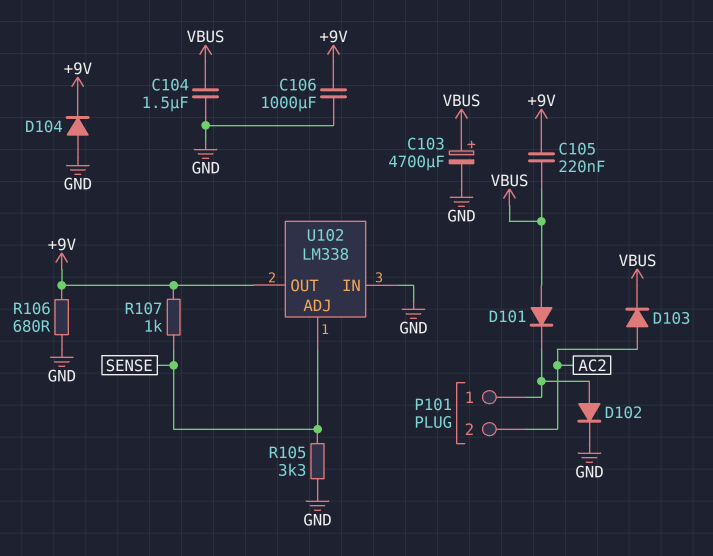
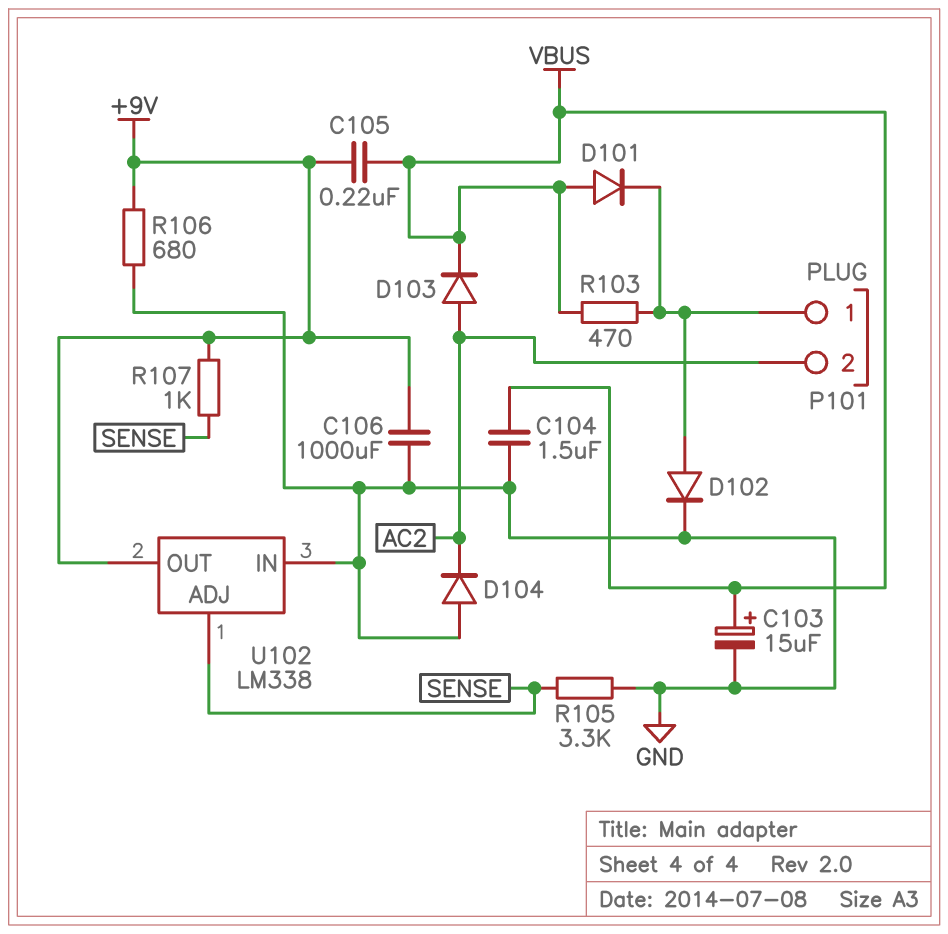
C103: 4700uF (plus VBUS, minus GND) -> 15uF (plus VBUS, minus GND)
D104: diode (A GND, K +9V) -> diode (A GND, K AC2)
R103: none -> 470 (P101/1, VBUS)

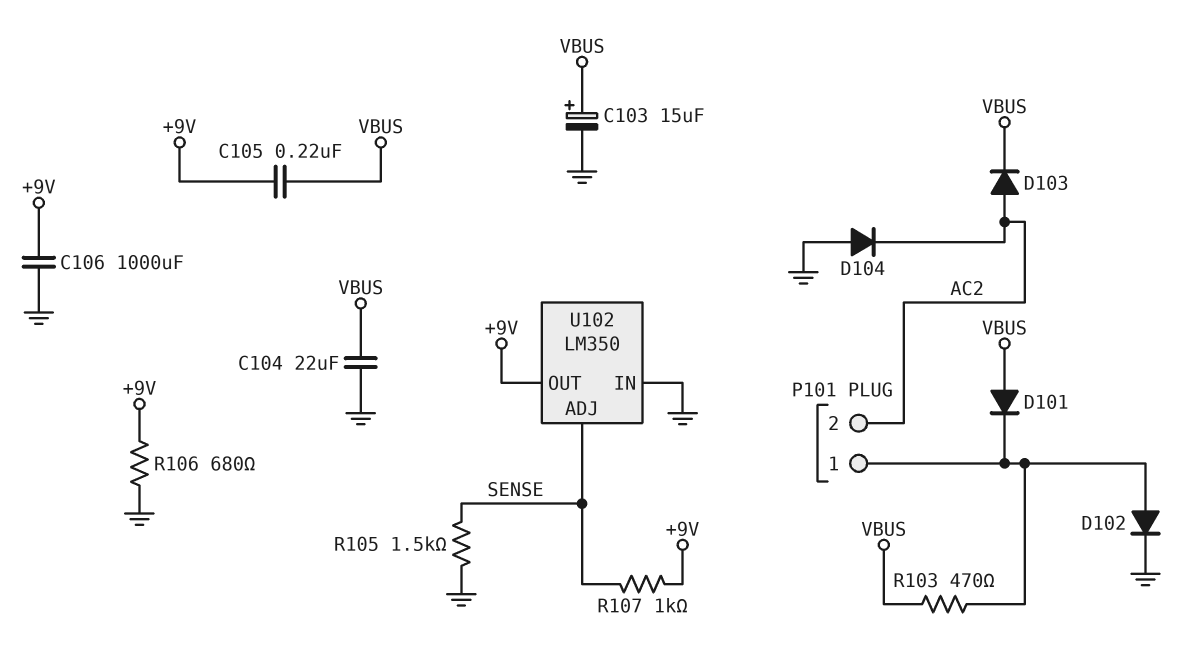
C104: 1.5uF (GND, VBUS) -> 22uF (GND, VBUS)
R105: 3.3k (GND, SENSE) -> 1.5k (GND, SENSE)
U102: LM338 -> LM350

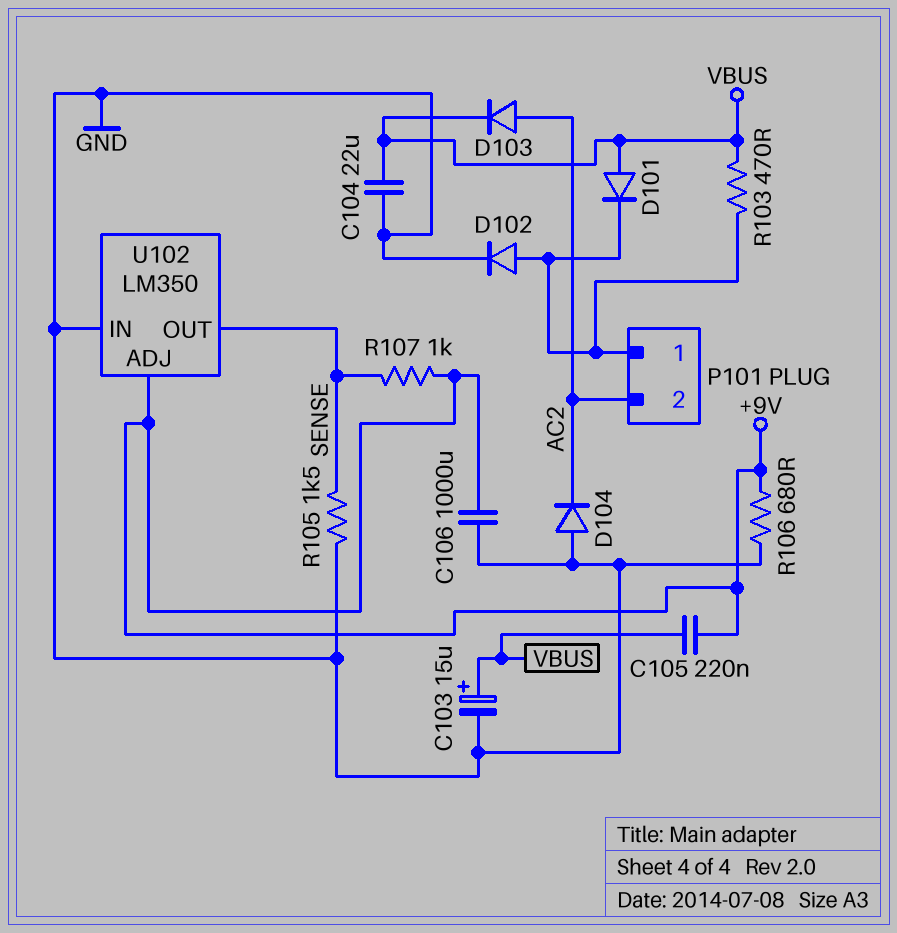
U102 pin ADJ: SENSE -> +9V
U102 pin OUT: +9V -> SENSE

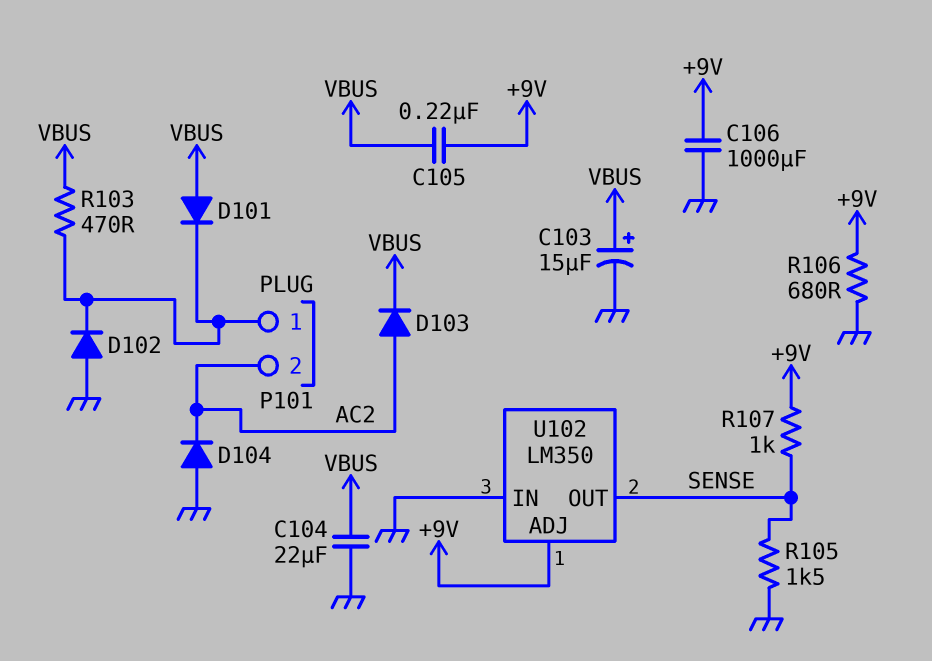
D102: diode (A P101/1, K GND) -> diode (A GND, K P101/1)

